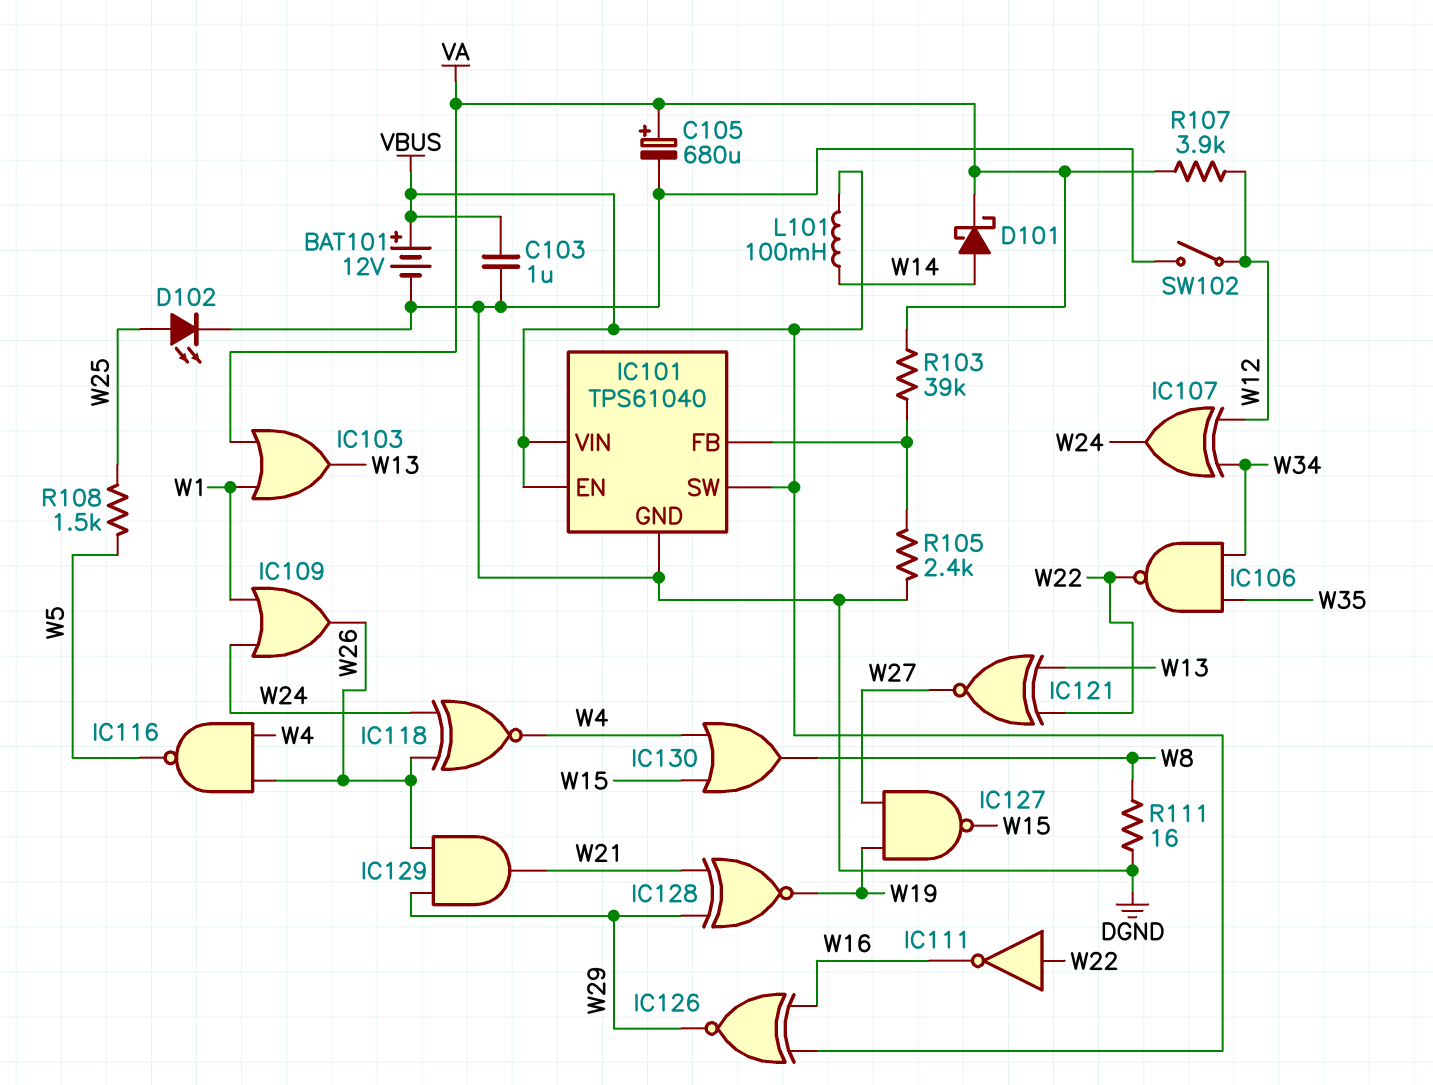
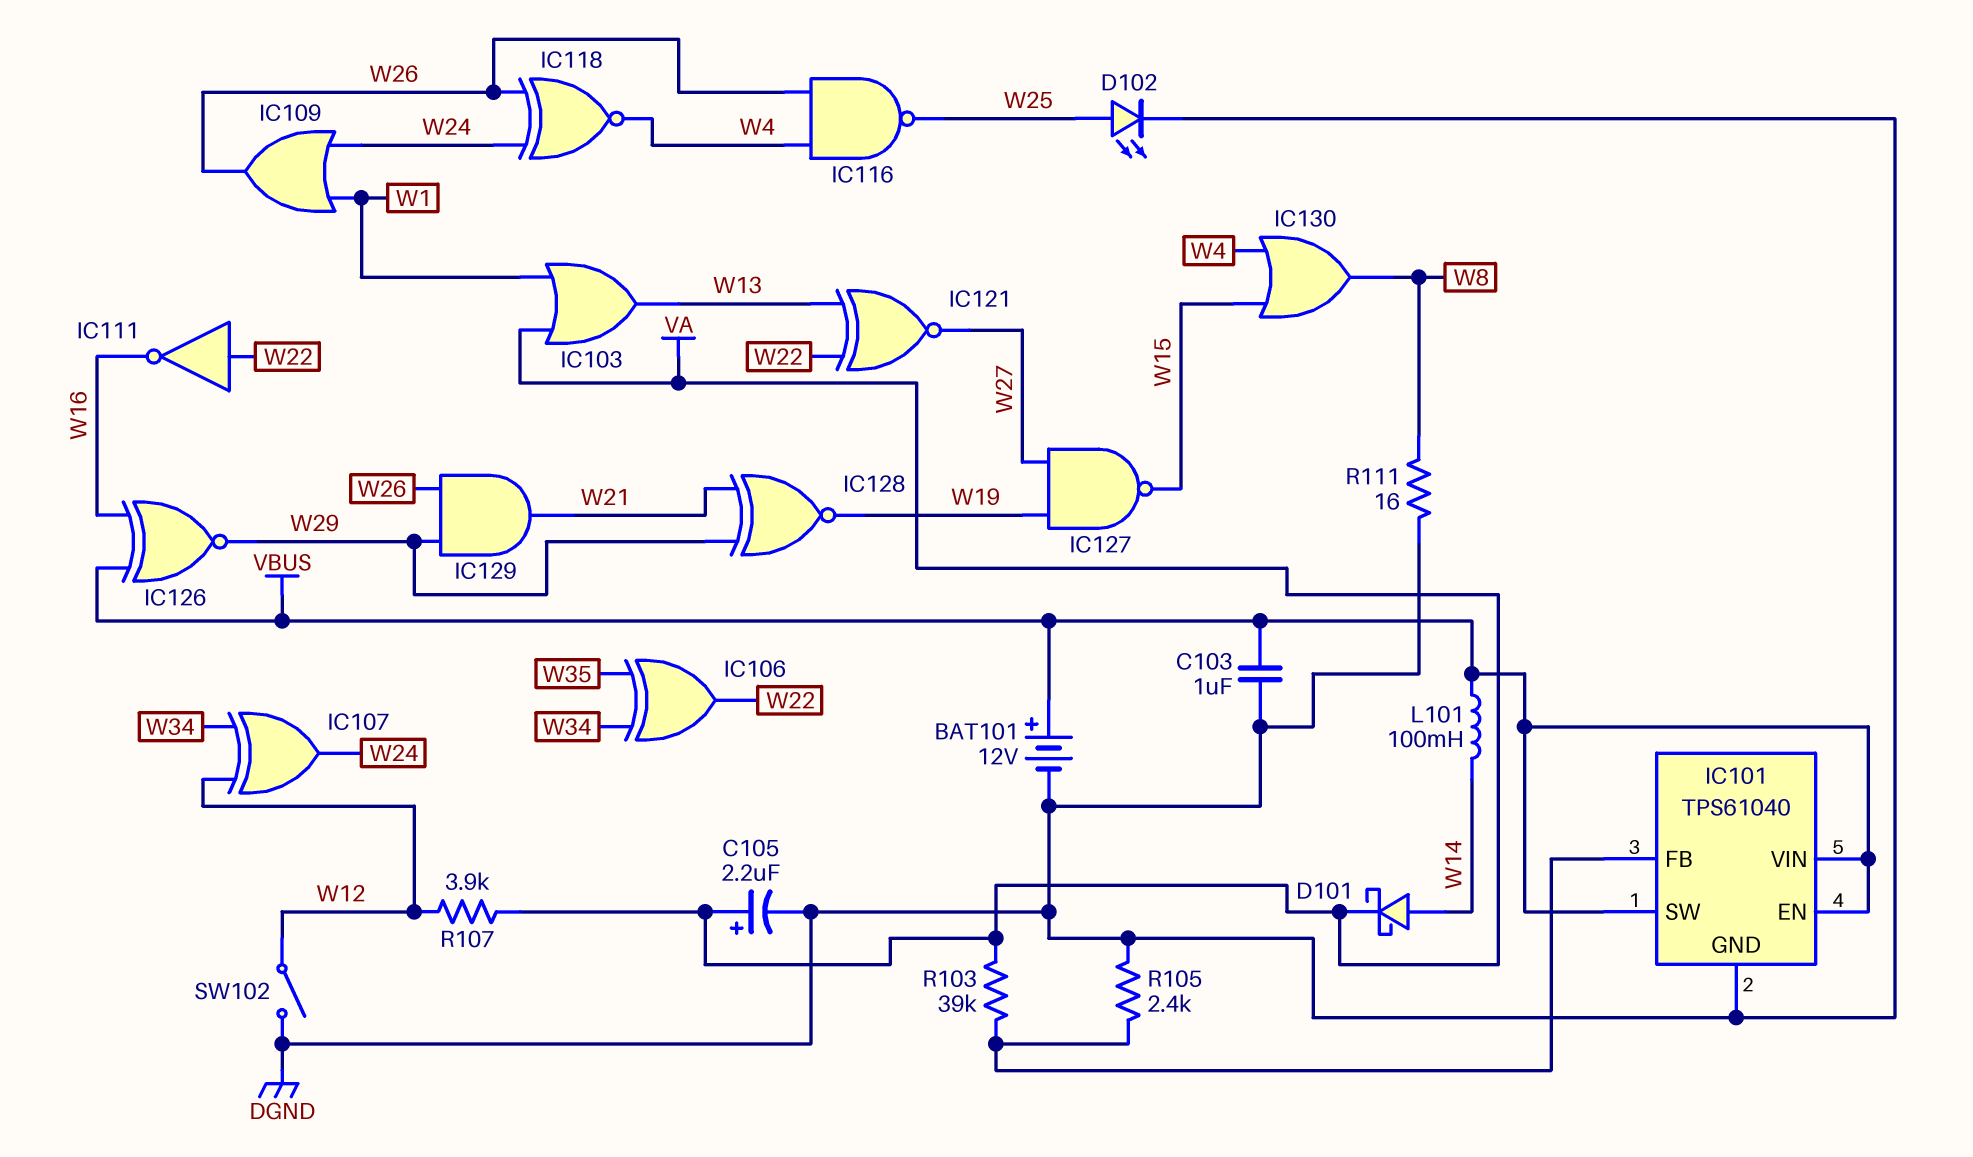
C105: 680uF (plus VA, minus DGND) -> 2.2uF (plus VA, minus DGND)
IC106: NAND (in W34, in W35, out W22) -> XOR (in W34, in W35, out W22)
IC116: NAND (in W4, in W26, out W5) -> NAND (in W4, in W26, out W25)
R108: 1.5k (W5, W25) -> none

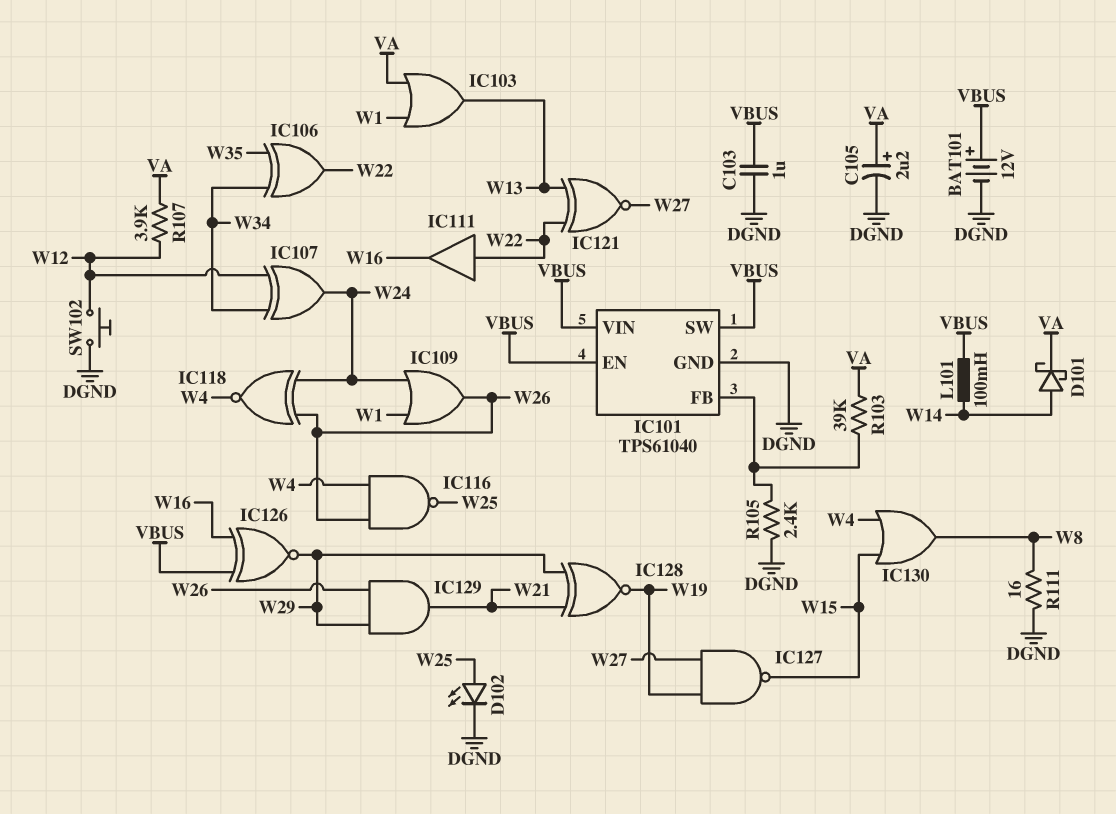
IC111: NOT (in W22, out W16) -> buffer (in W22, out W16)
SW102: switch (DGND, W12) -> button (DGND, W12)

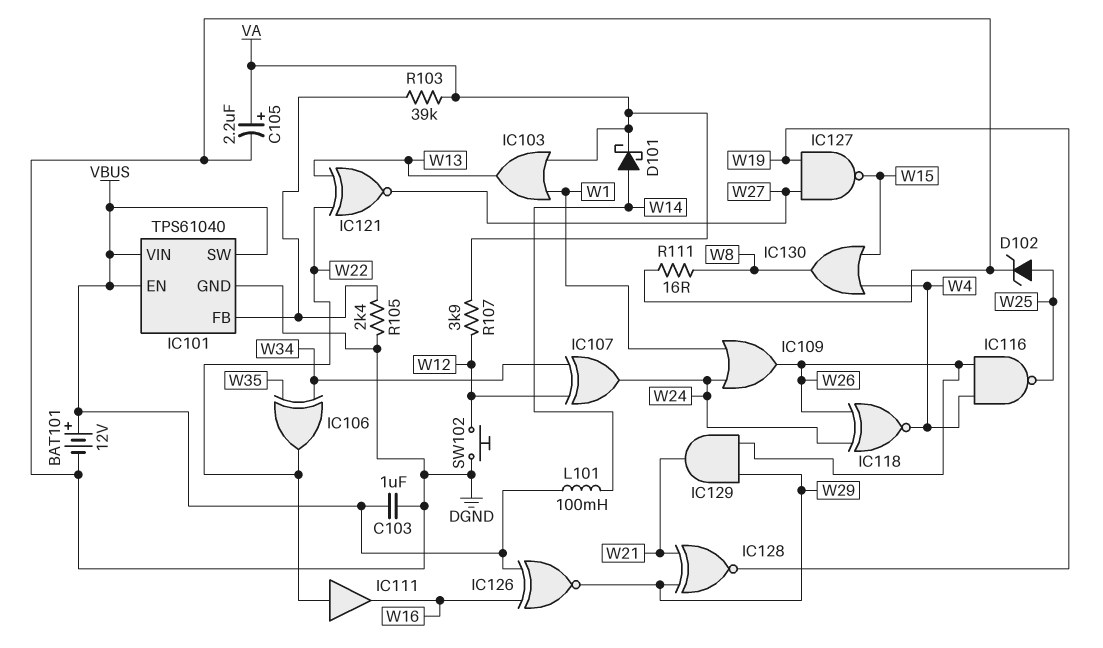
D102: LED (A W25, K DGND) -> zener (A W25, K DGND)

